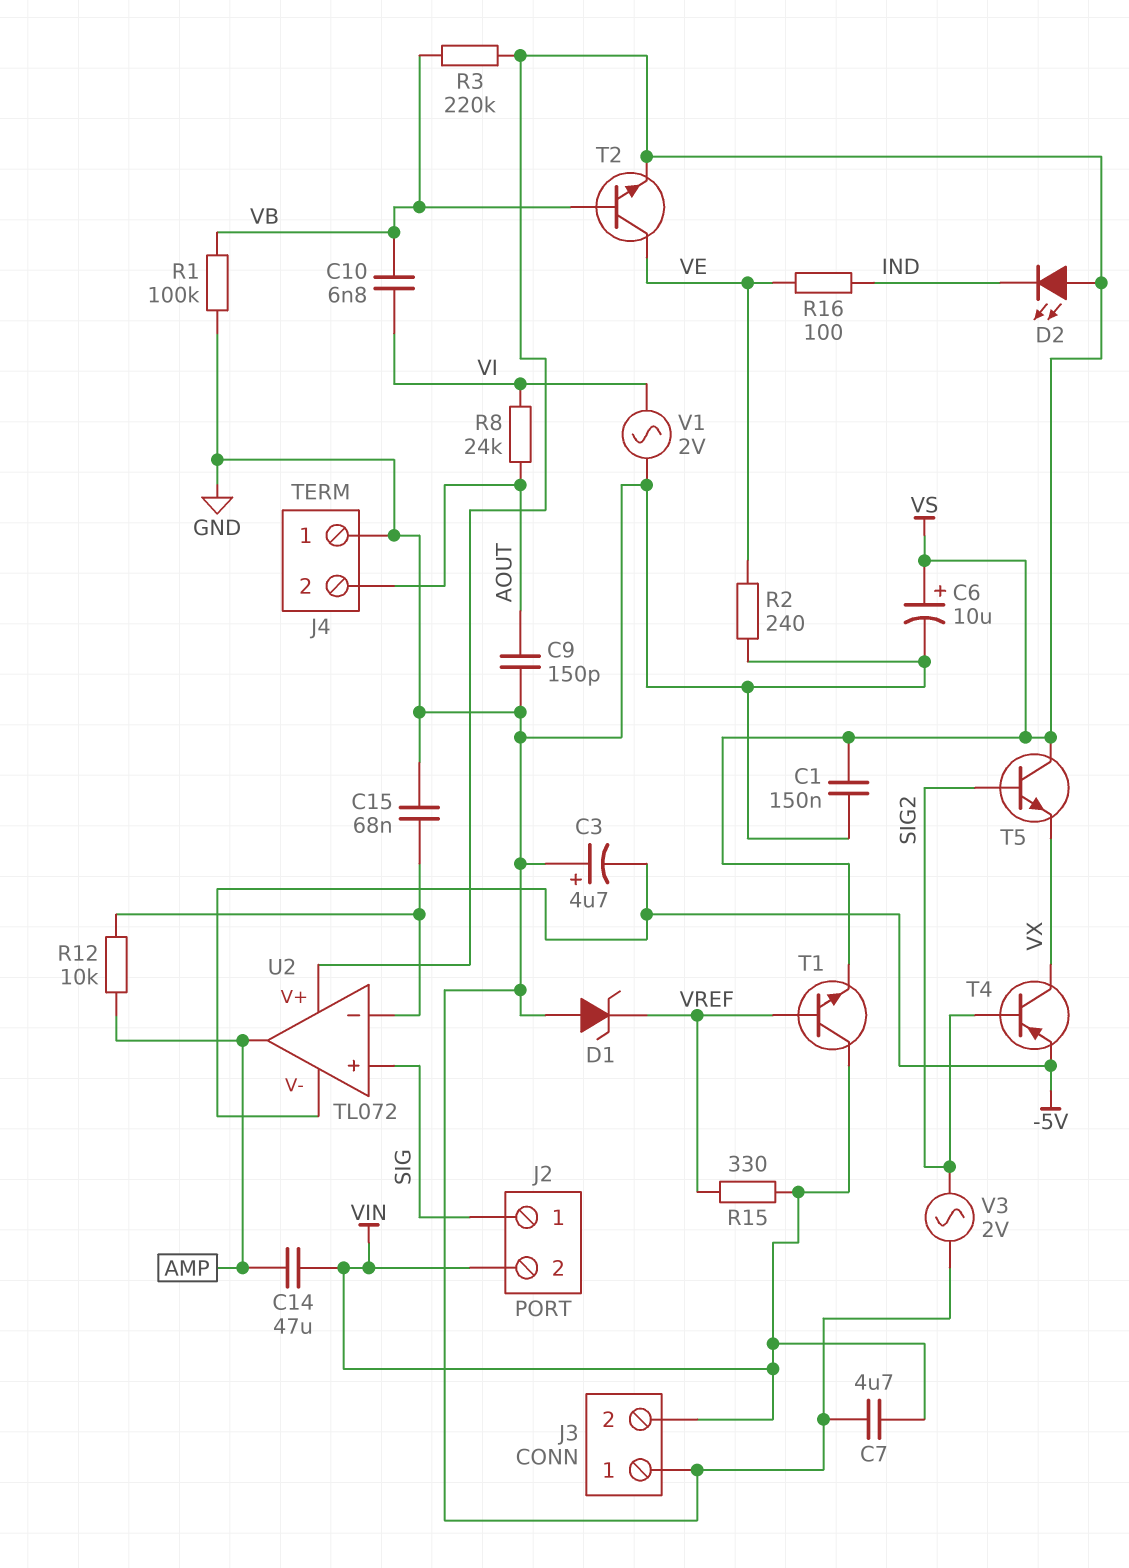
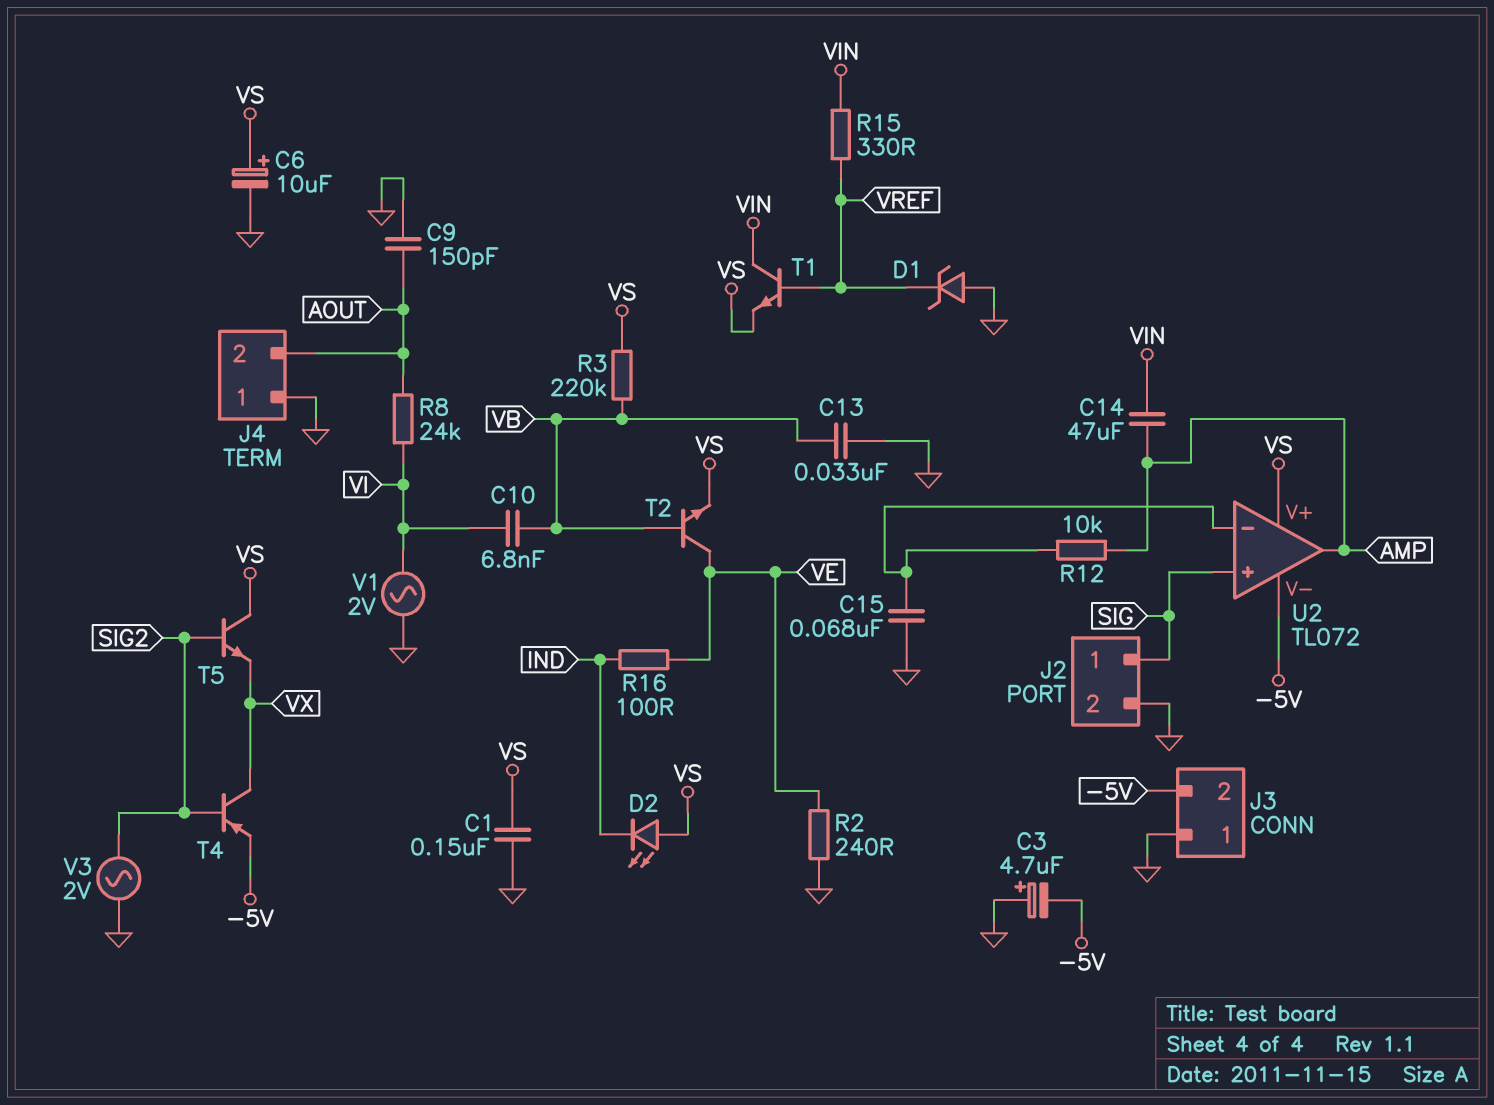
C7: 4.7uF (GND, VIN) -> none
C13: none -> 33nF (GND, VB)
J2 pin 2: VIN -> GND
J3 pin 2: VIN -> -5V
R1: 100k (GND, VB) -> none

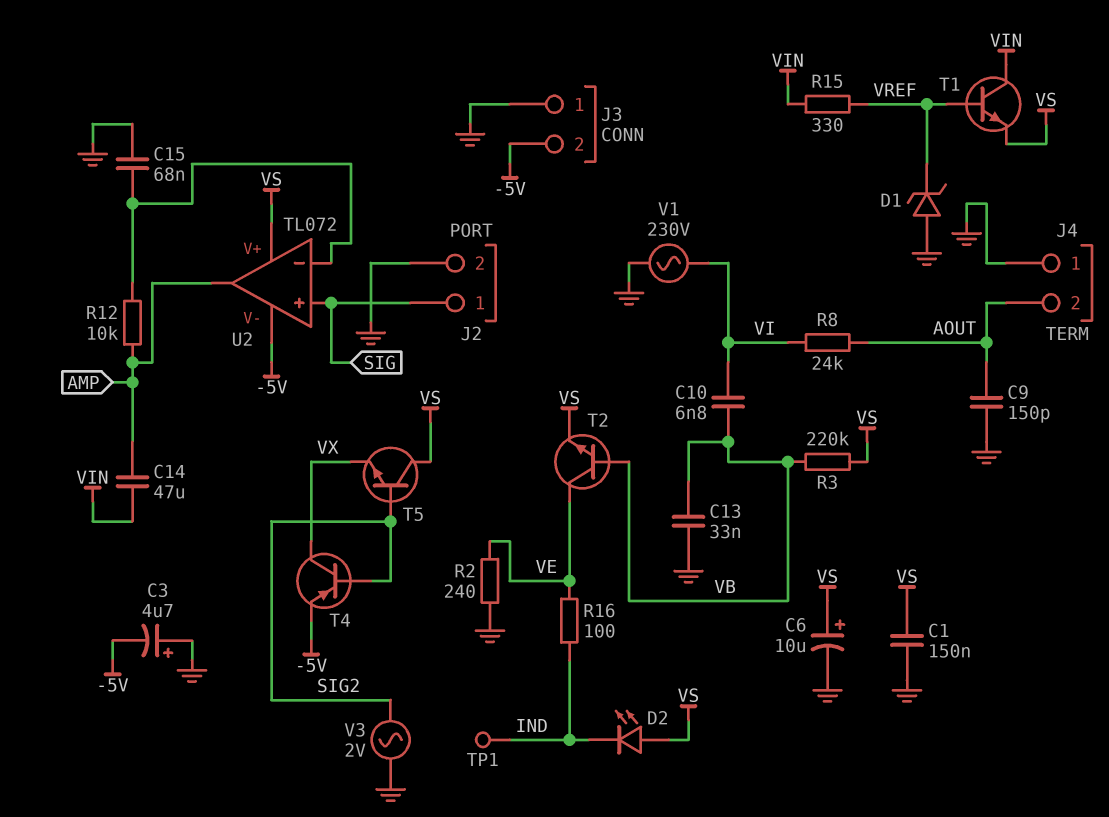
TP1: none -> test point (IND)
V1: AC 2V (GND, VI) -> AC 230V (GND, VI)

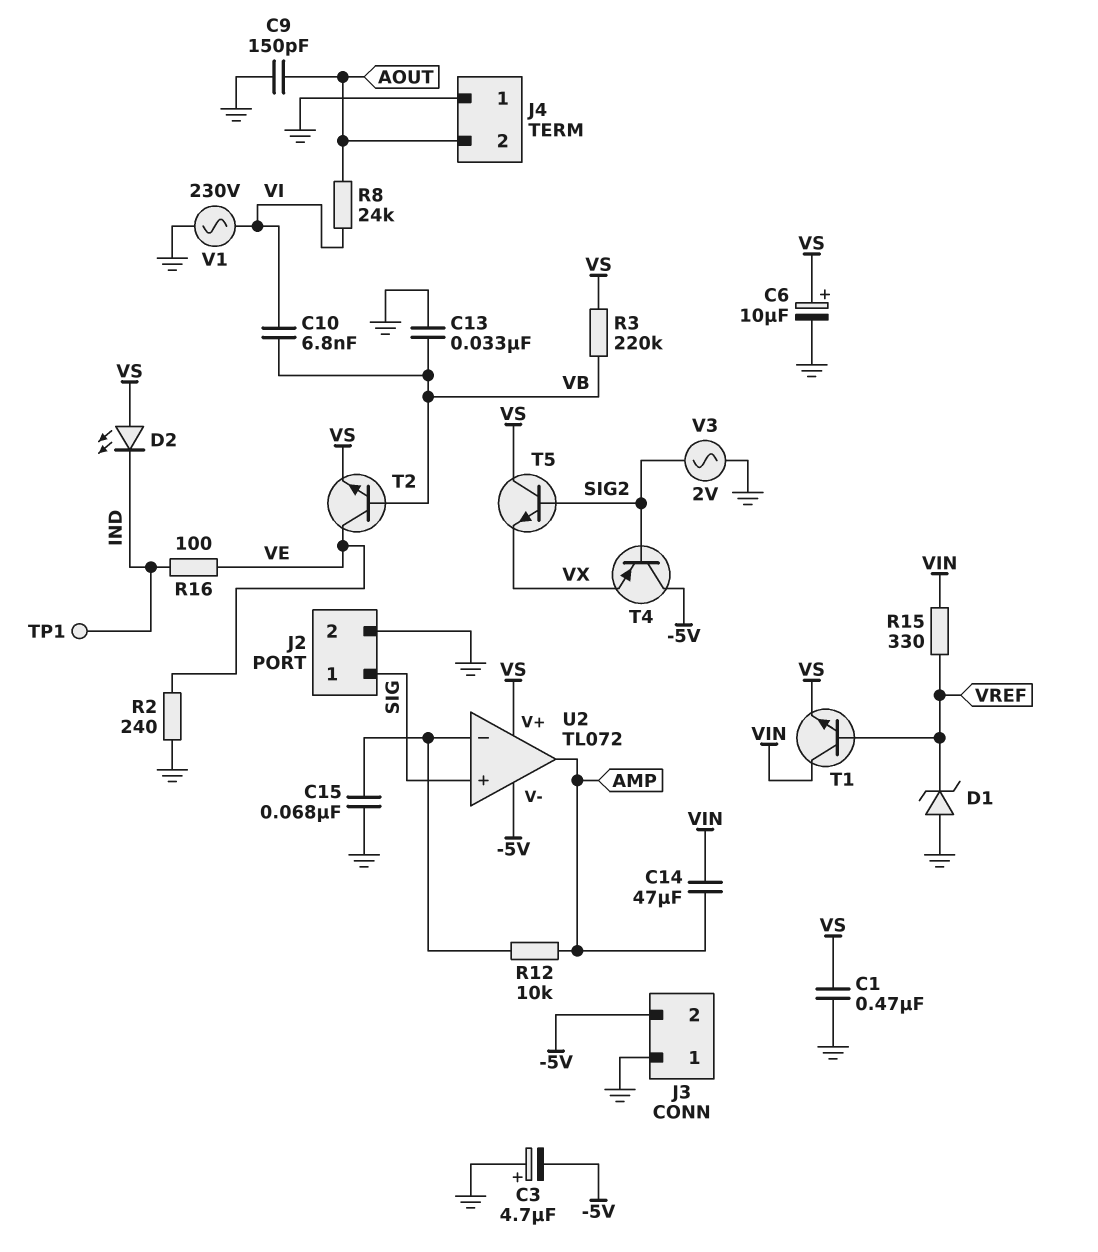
C1: 150nF (GND, VS) -> 470nF (GND, VS)
T4: PNP (B SIG2, C VX, E -5V) -> PNP (B SIG2, C -5V, E VX)

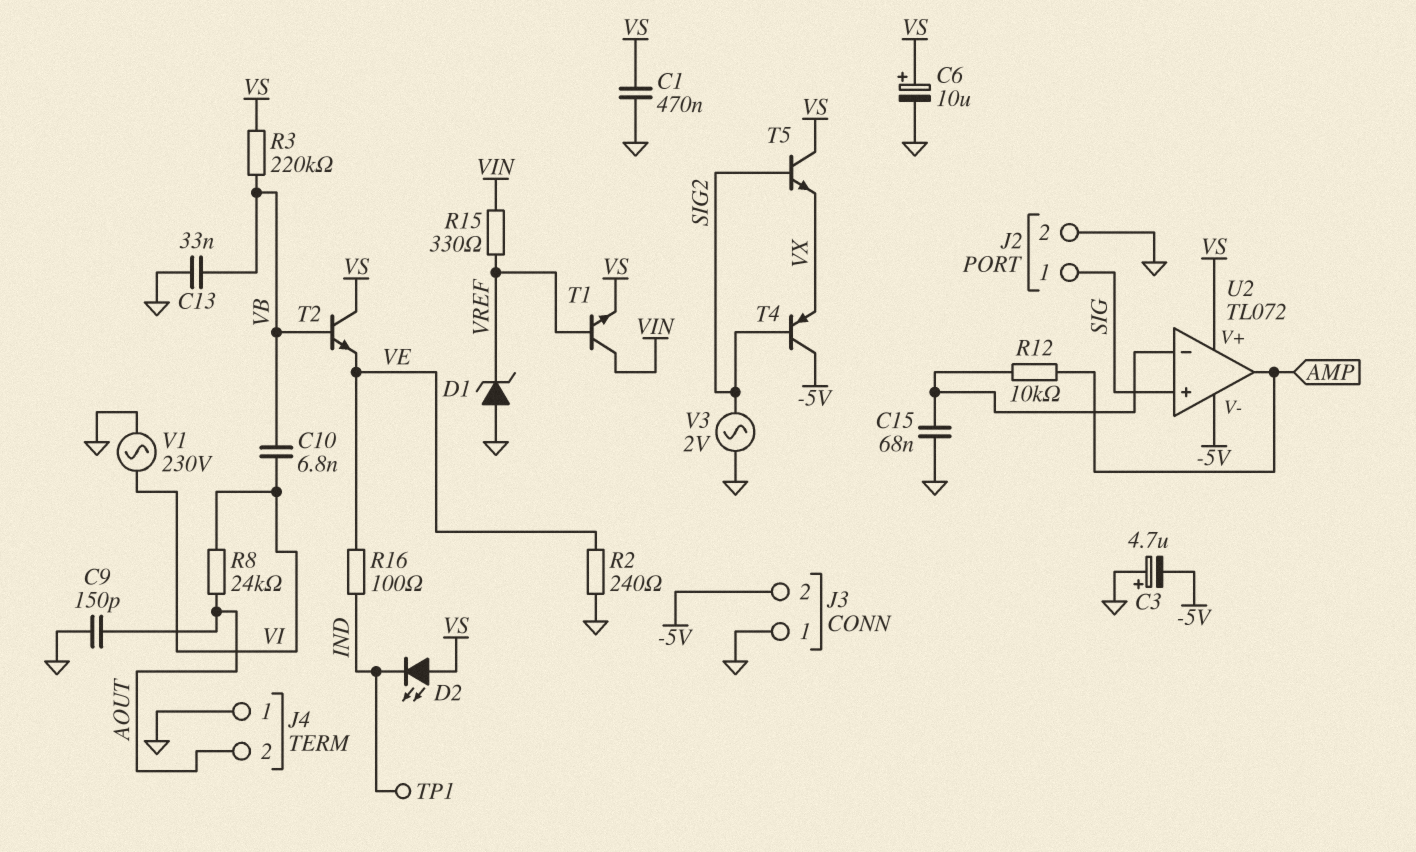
C14: 47uF (AMP, VIN) -> none
T2: NPN (B VB, C VE, E VS) -> NPN (B VB, C VS, E VE)

